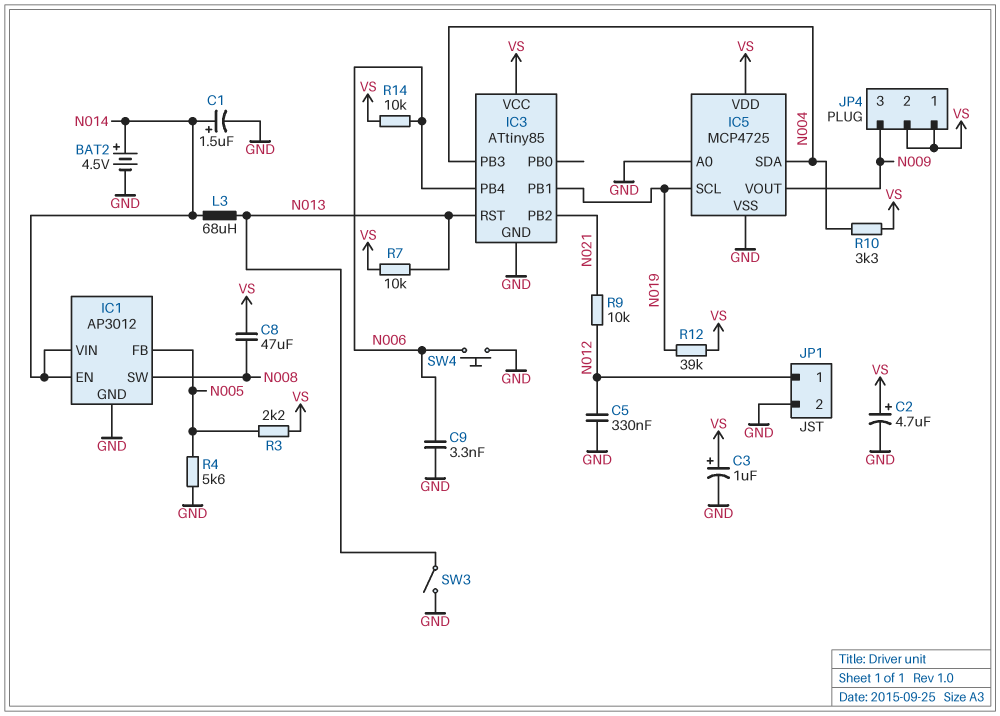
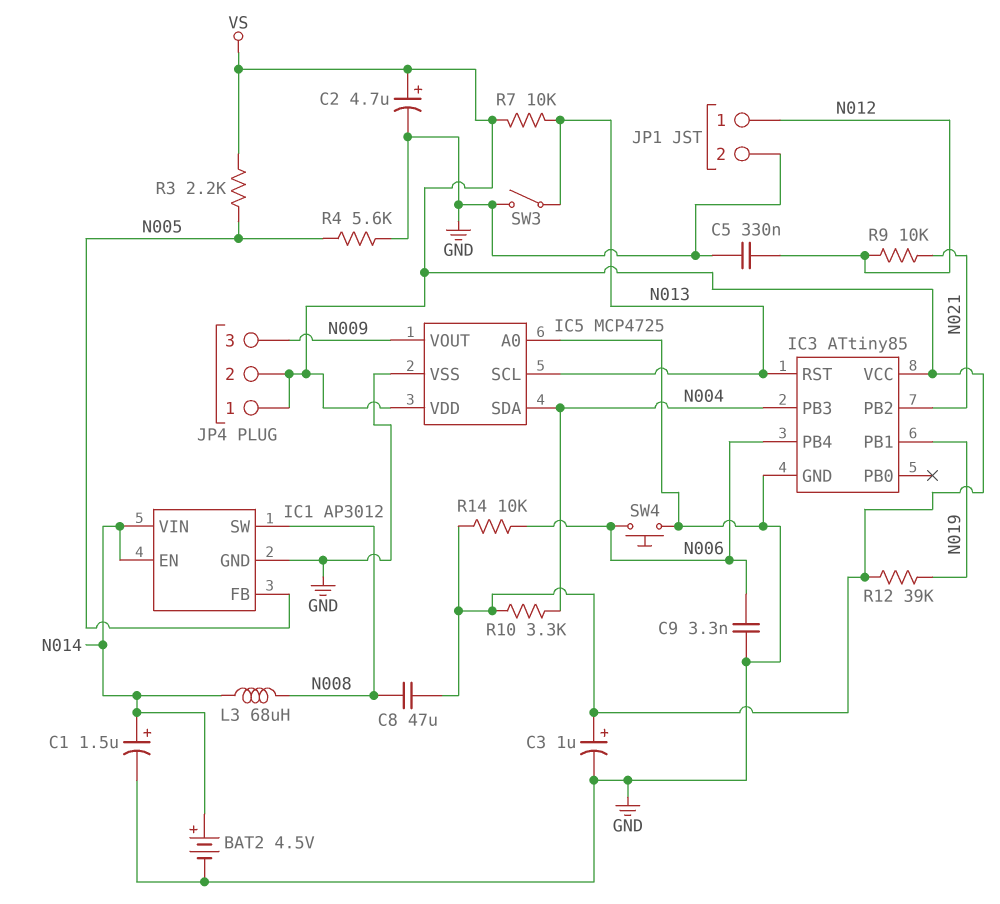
IC5 pin SCL: N019 -> N013
L3: 68uH (N013, N014) -> 68uH (N008, N014)

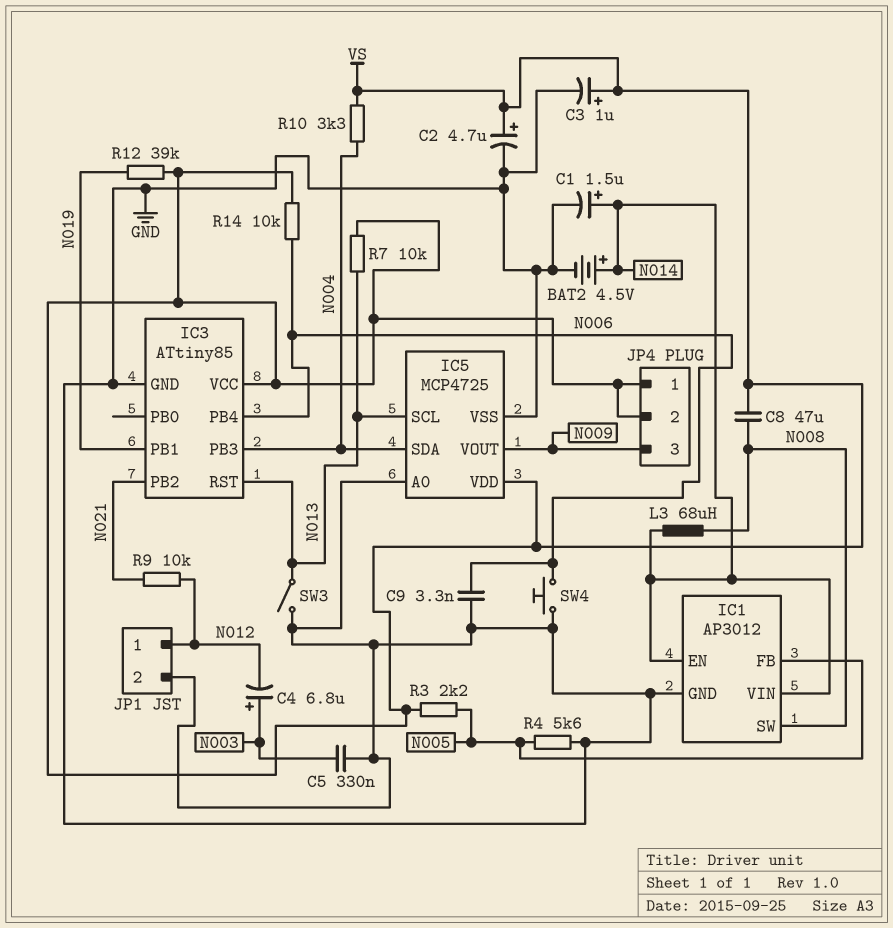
C4: none -> 6.8uF (plus N003, minus N012)
C5: 330nF (GND, N012) -> 330nF (GND, N003)

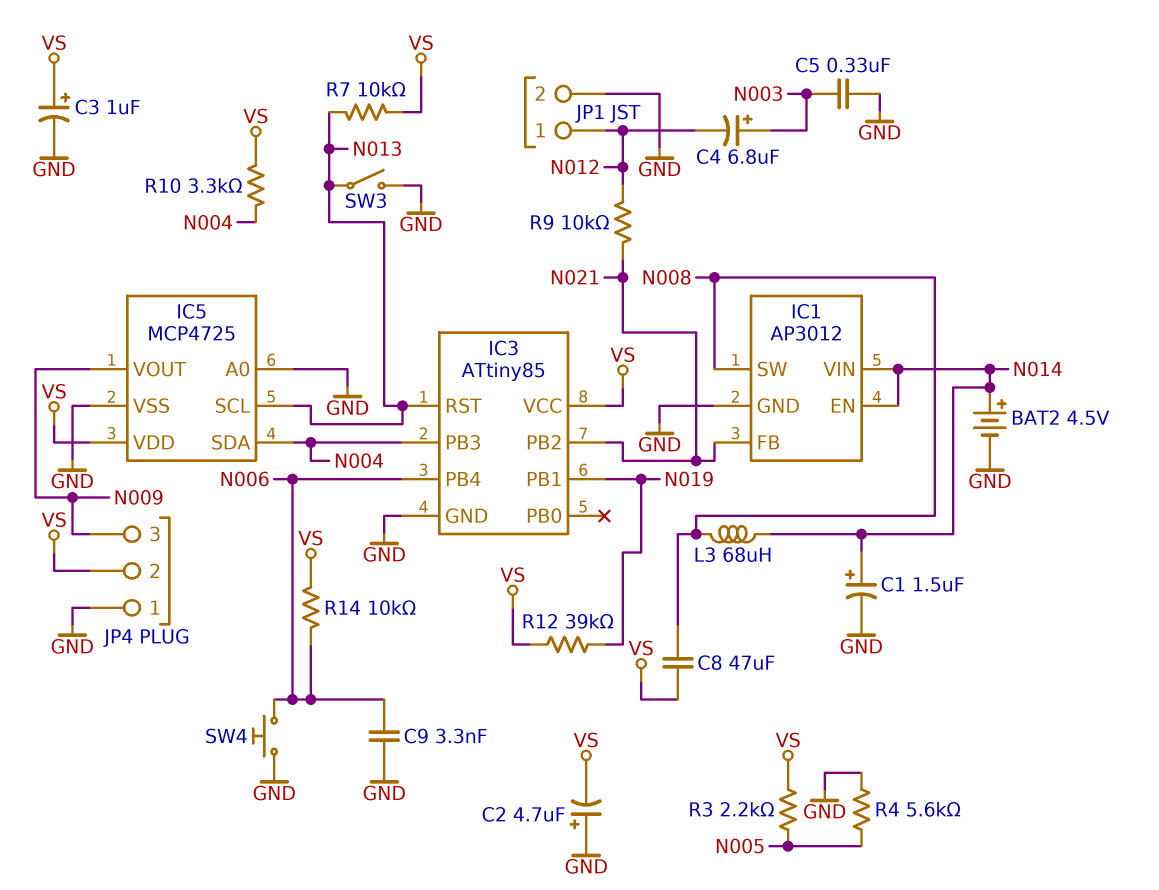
C2: 4.7uF (plus VS, minus GND) -> 4.7uF (plus GND, minus VS)
IC1 pin FB: N005 -> N021
JP4 pin 1: VS -> GND

